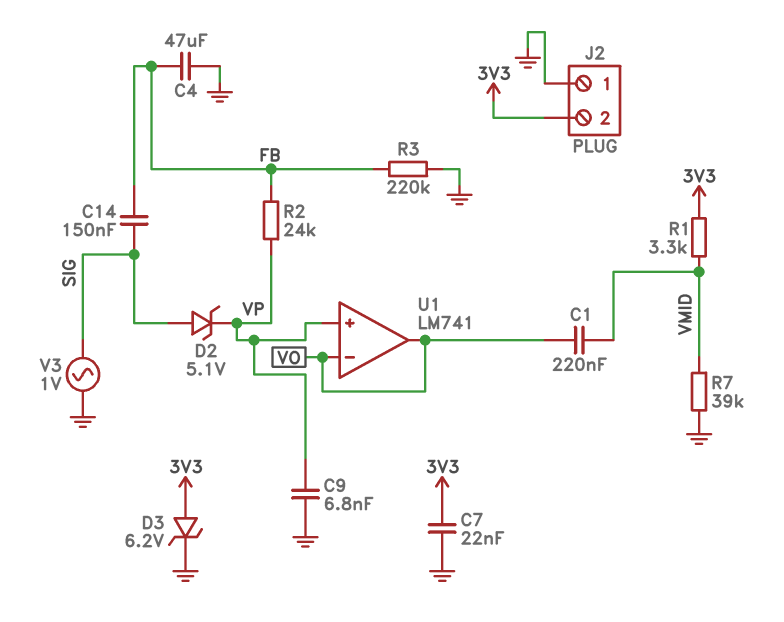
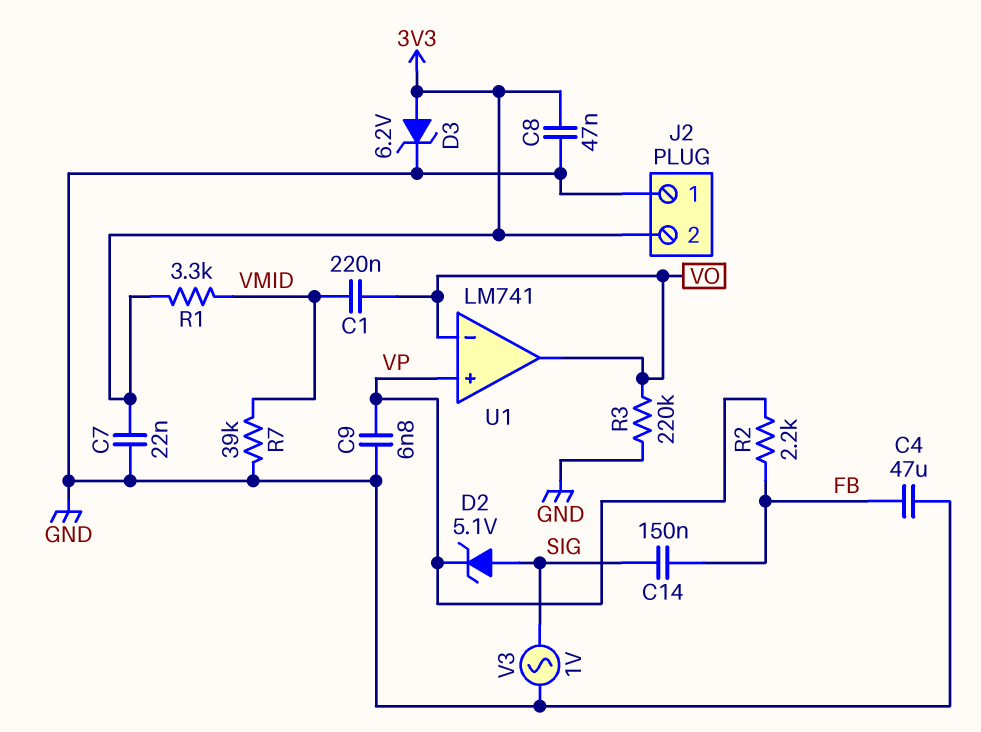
C8: none -> 47nF (3V3, GND)
R2: 24k (FB, VP) -> 2.2k (FB, VP)
R3: 220k (FB, GND) -> 220k (GND, VO)

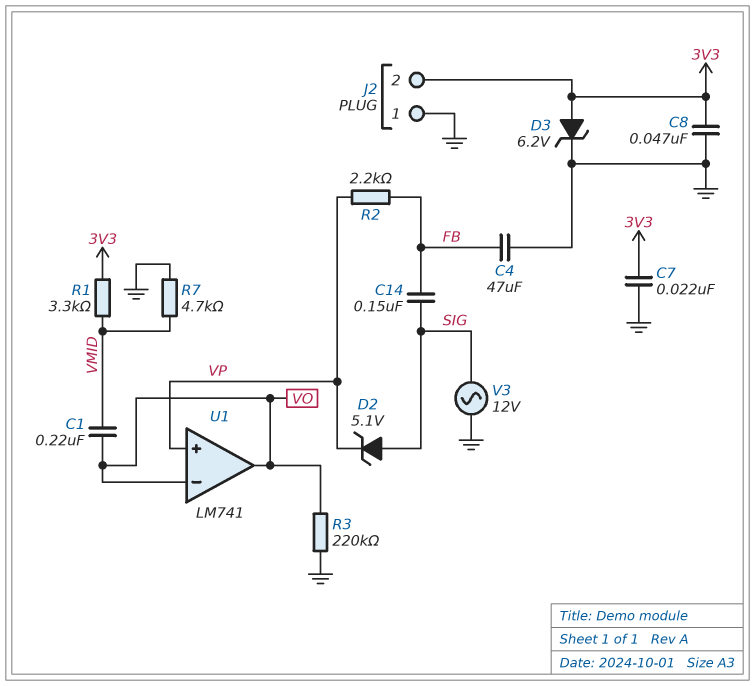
C9: 6.8nF (GND, VP) -> none
R7: 39k (GND, VMID) -> 4.7k (GND, VMID)
V3: AC 1V (GND, SIG) -> AC 12V (GND, SIG)

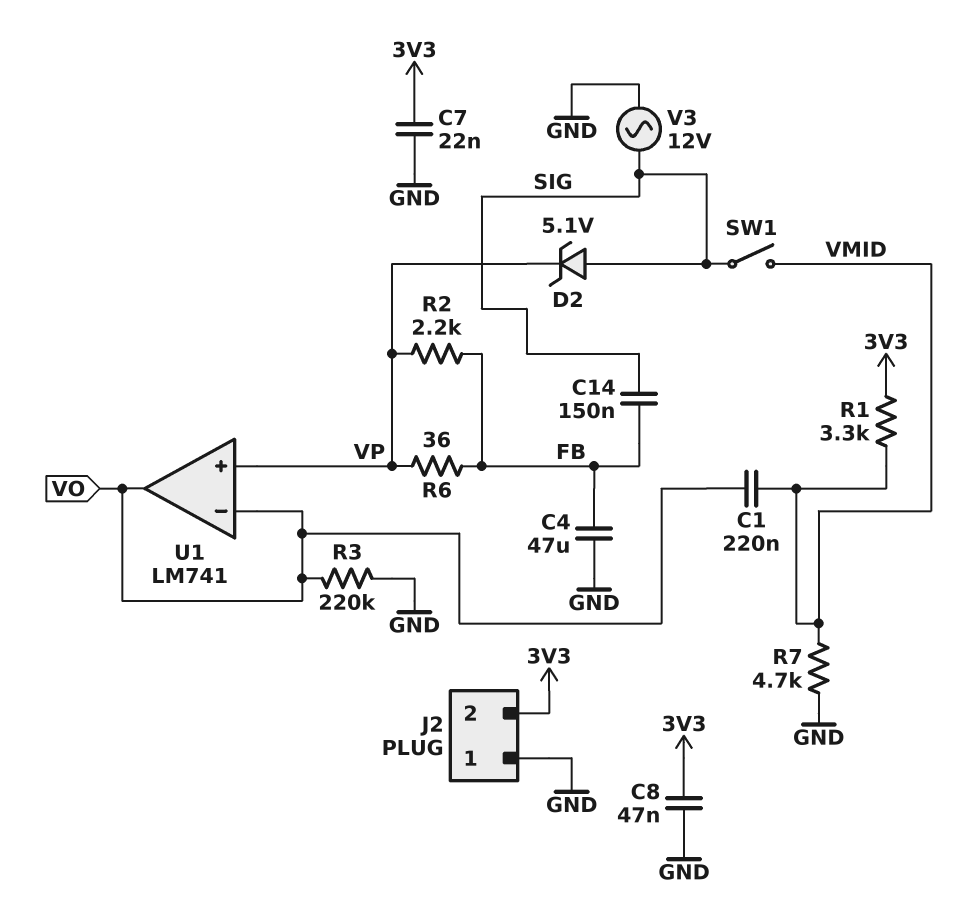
D3: zener 6.2V (A 3V3, K GND) -> none
R6: none -> 36 (FB, VP)
SW1: none -> switch (SIG, VMID)

